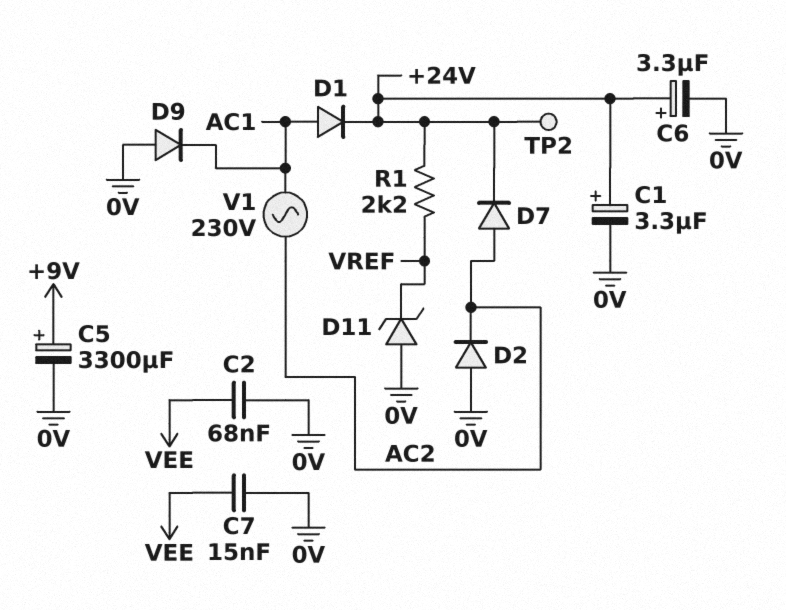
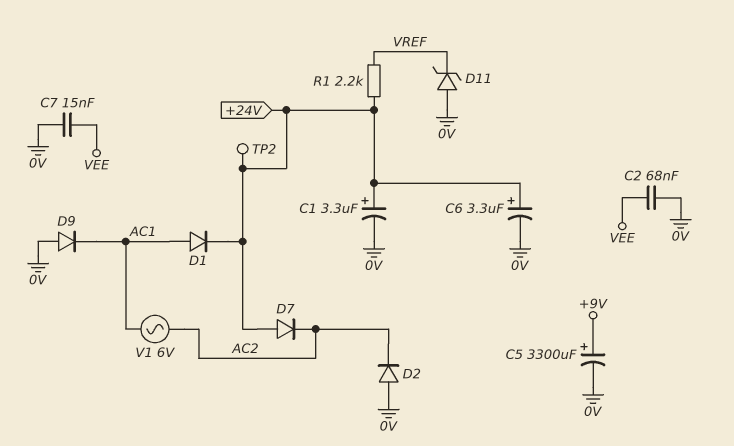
D7: diode (A AC2, K +24V) -> diode (A +24V, K AC2)
V1: AC 230V (AC1, AC2) -> AC 6V (AC1, AC2)

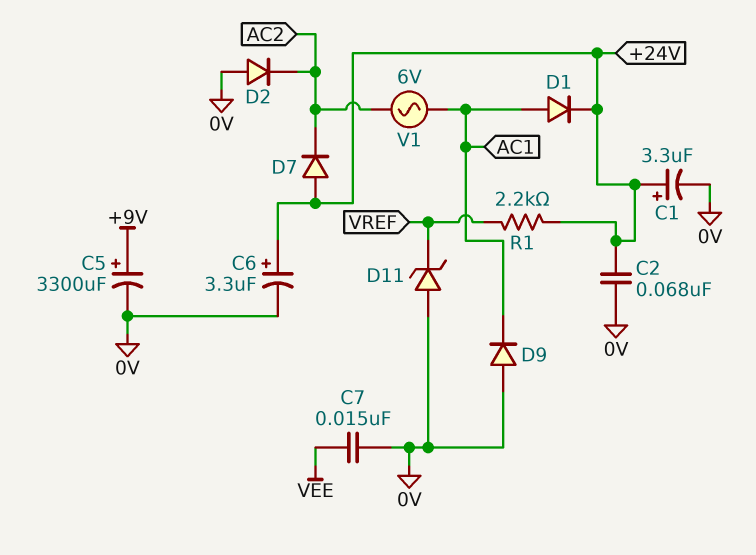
C2: 68nF (0V, VEE) -> 68nF (+24V, 0V)
TP2: test point (+24V) -> none

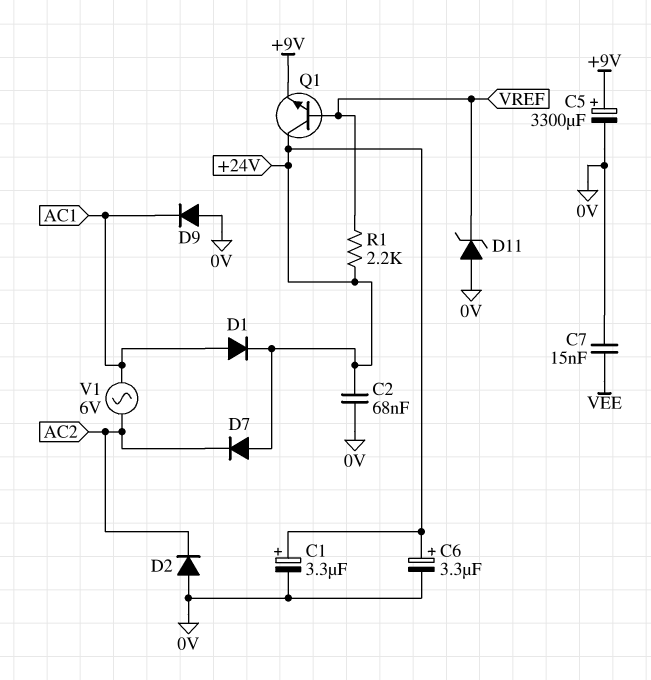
Q1: none -> NPN (B VREF, C +24V, E +9V)

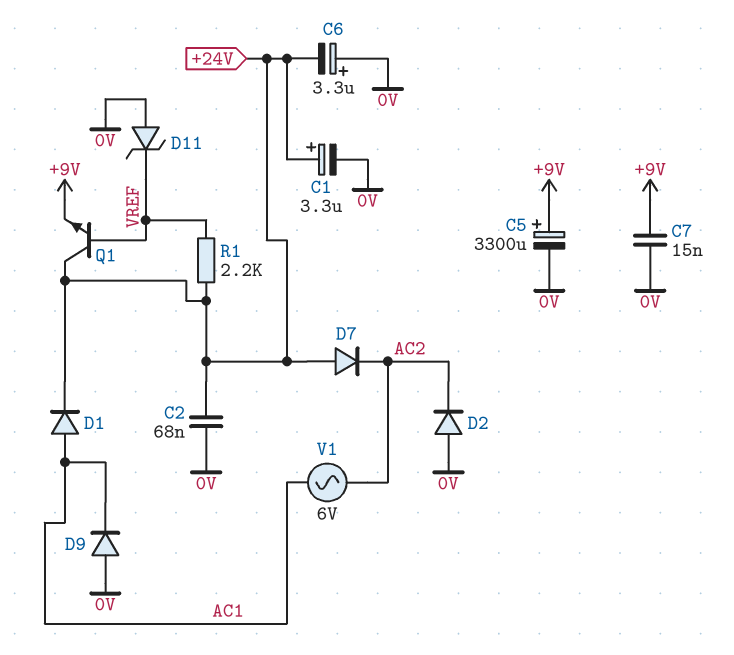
C6: 3.3uF (plus +24V, minus 0V) -> 3.3uF (plus 0V, minus +24V)
C7: 15nF (0V, VEE) -> 15nF (+9V, 0V)

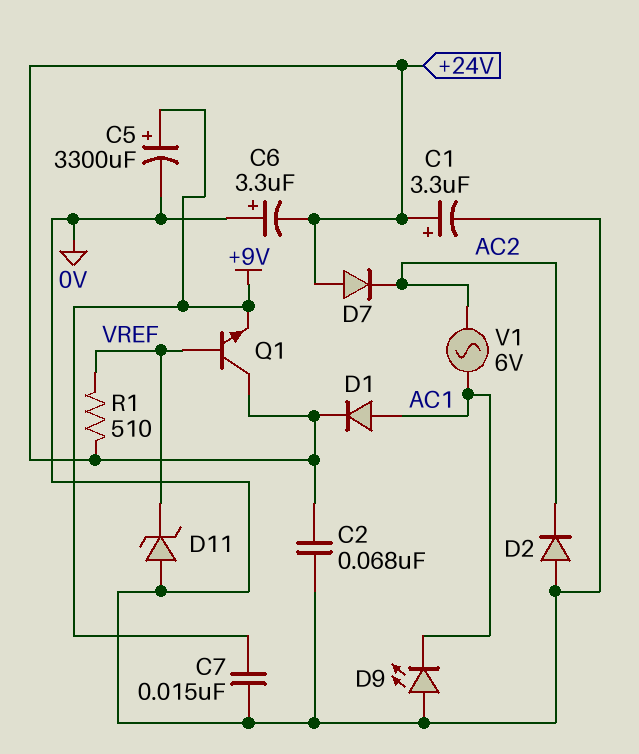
D9: diode (A 0V, K AC1) -> LED (A 0V, K AC1)
R1: 2.2k (+24V, VREF) -> 510 (+24V, VREF)

